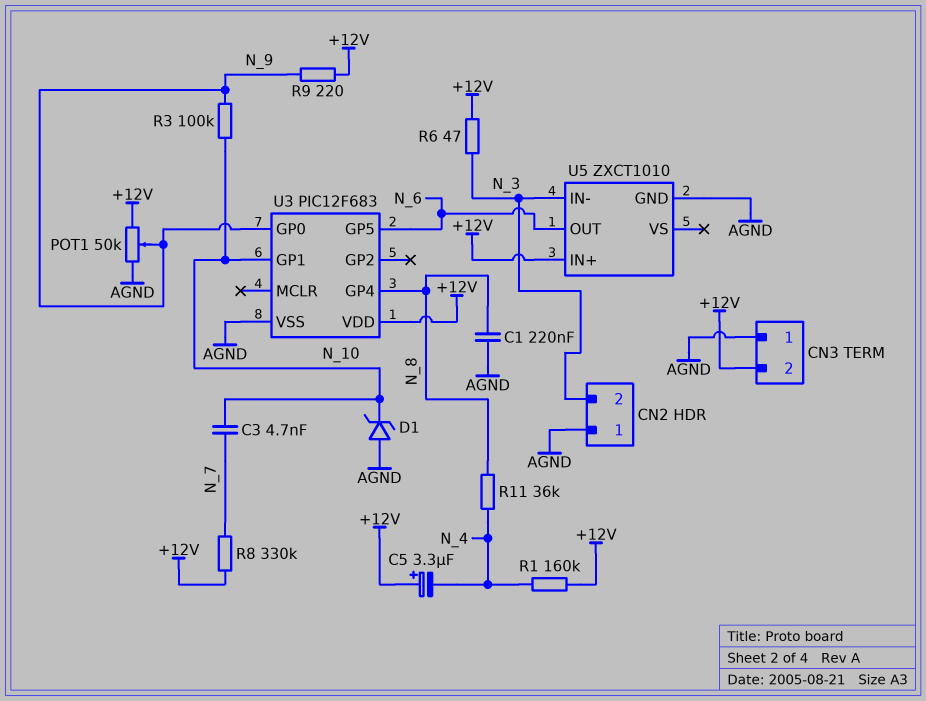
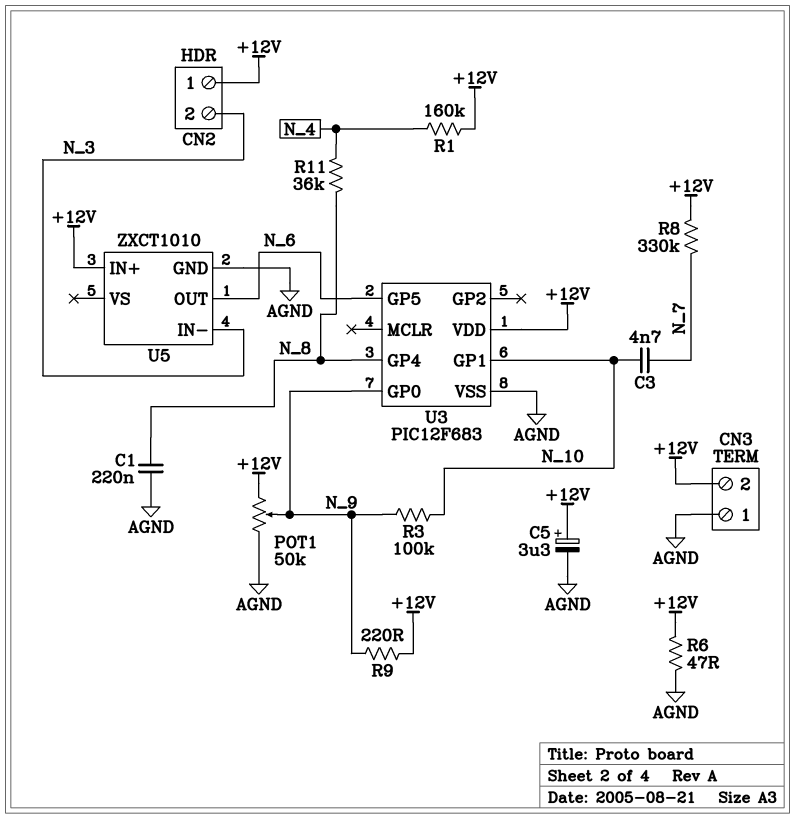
C5: 3.3uF (plus +12V, minus N_4) -> 3.3uF (plus +12V, minus AGND)
CN2 pin 1: AGND -> +12V
D1: zener (A AGND, K N_10) -> none
R6: 47 (+12V, N_3) -> 47 (+12V, AGND)

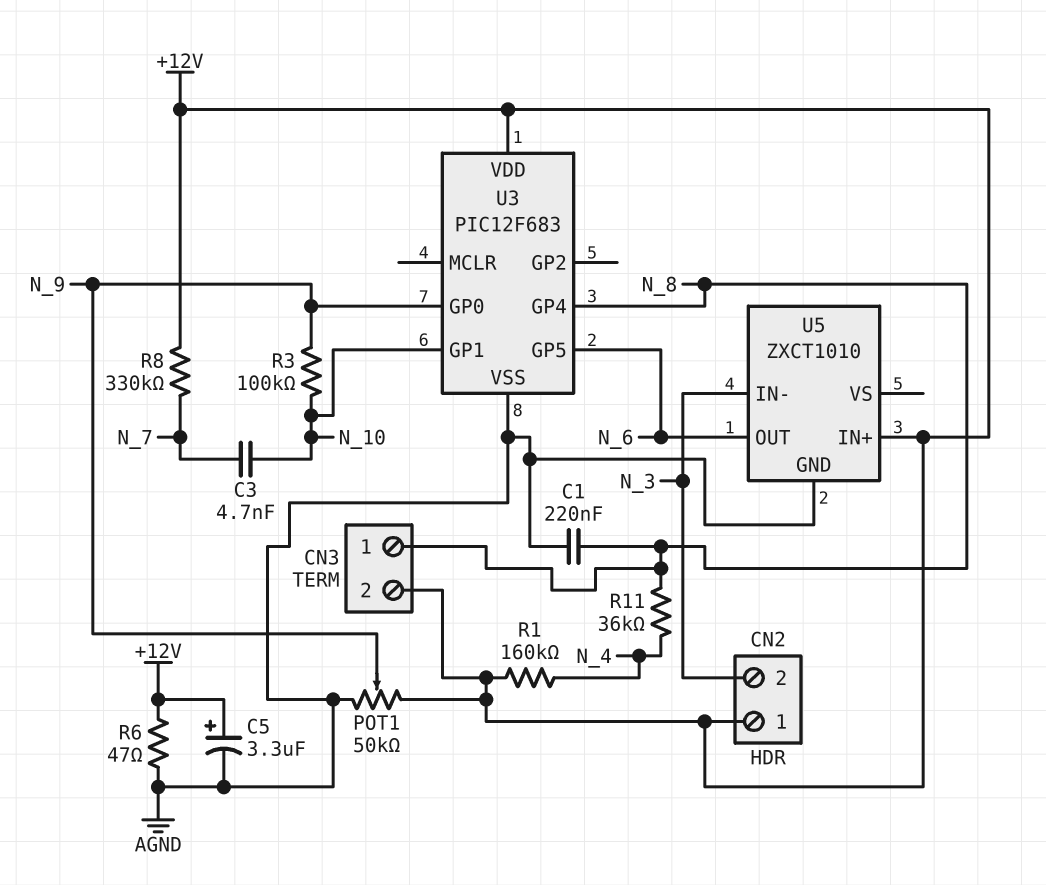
CN3 pin 1: AGND -> N_8
R9: 220 (+12V, N_9) -> none

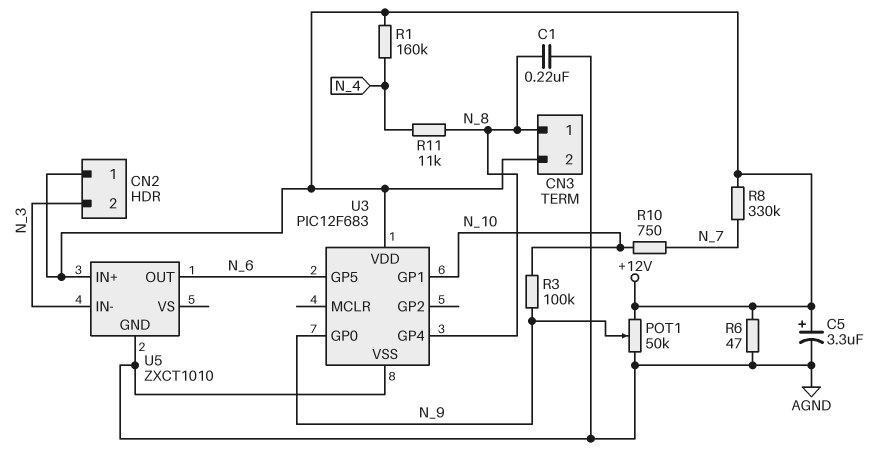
C3: 4.7nF (N_7, N_10) -> none
R10: none -> 750 (N_7, N_10)
R11: 36k (N_4, N_8) -> 11k (N_4, N_8)

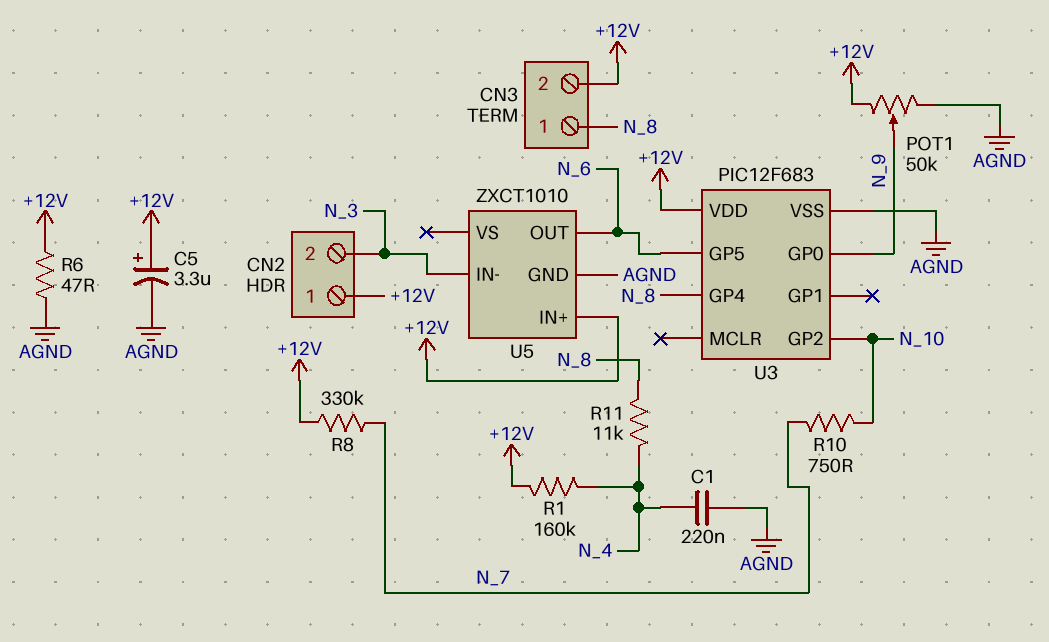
C1: 220nF (AGND, N_8) -> 220nF (AGND, N_4)
R3: 100k (N_9, N_10) -> none
U3 pin GP1: N_10 -> none
U3 pin GP2: none -> N_10

